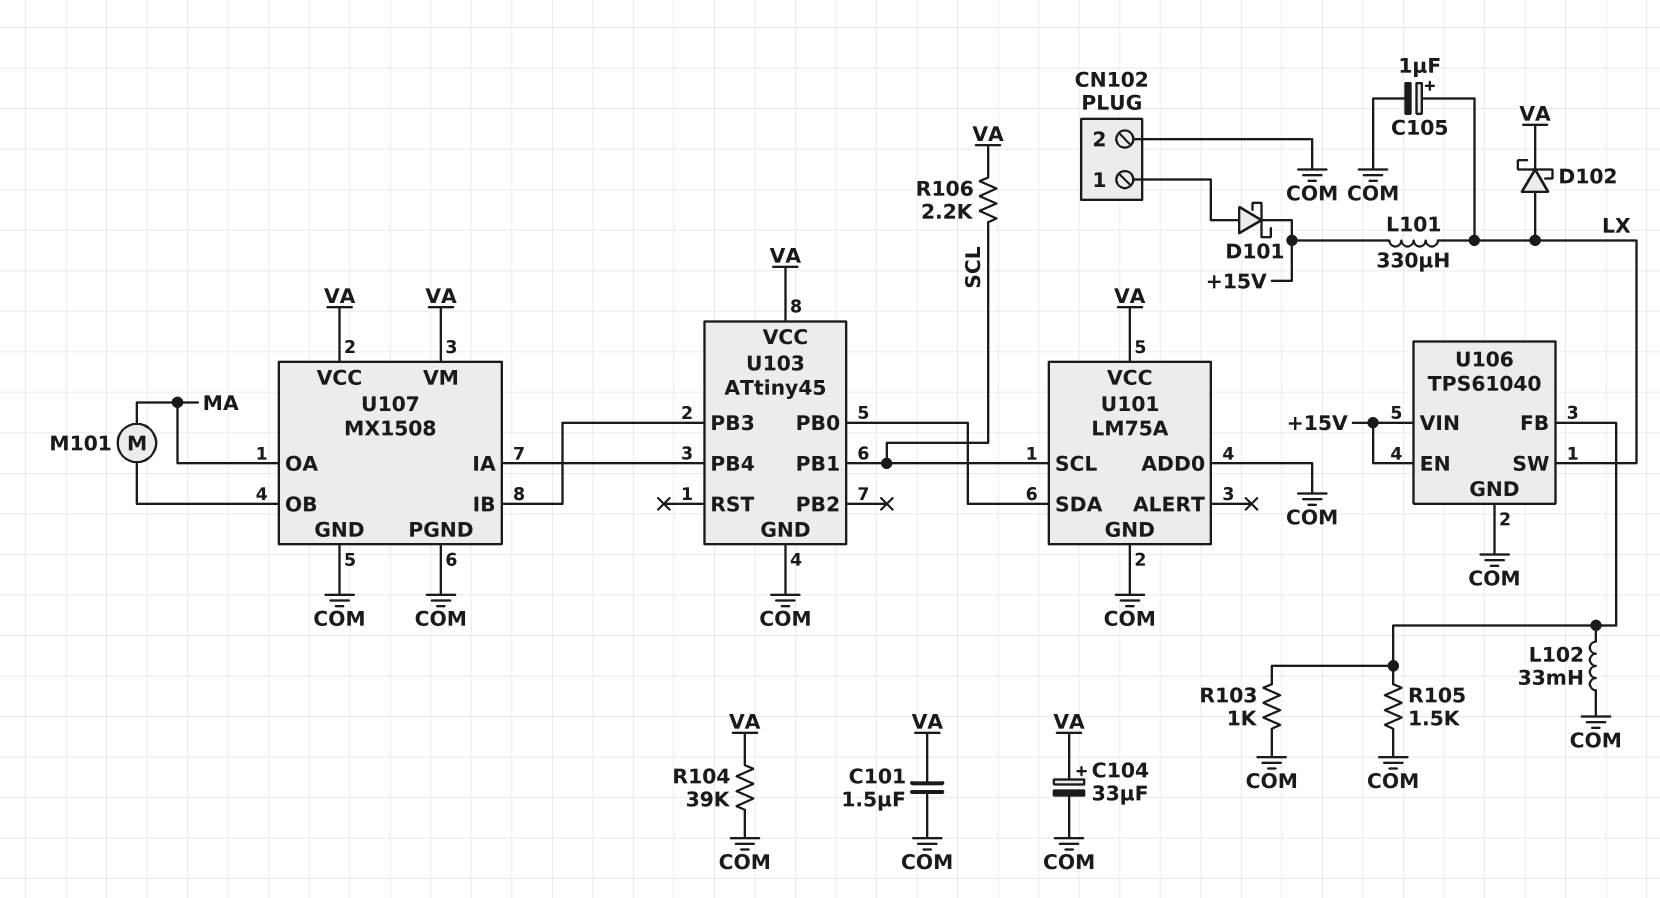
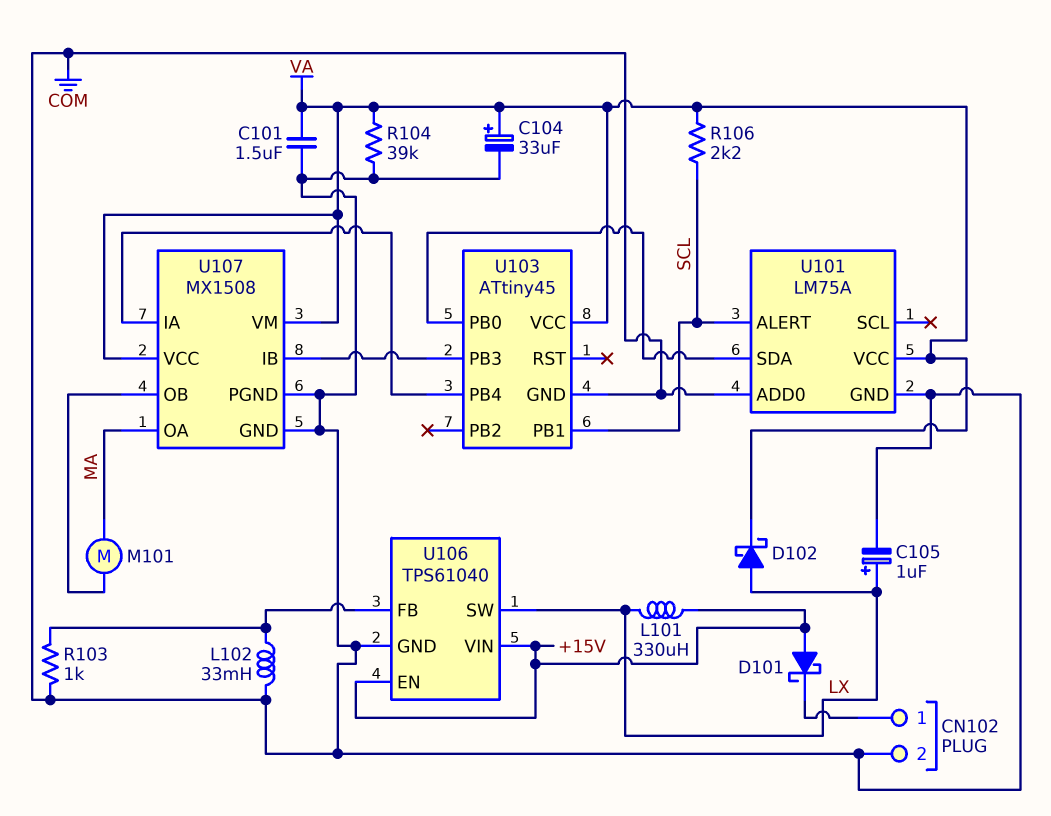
D101: schottky (A CN102/1, K +15V) -> schottky (A +15V, K CN102/1)
R105: 1.5k (COM, U106/FB) -> none
U101 pin ALERT: none -> SCL
U101 pin SCL: SCL -> none

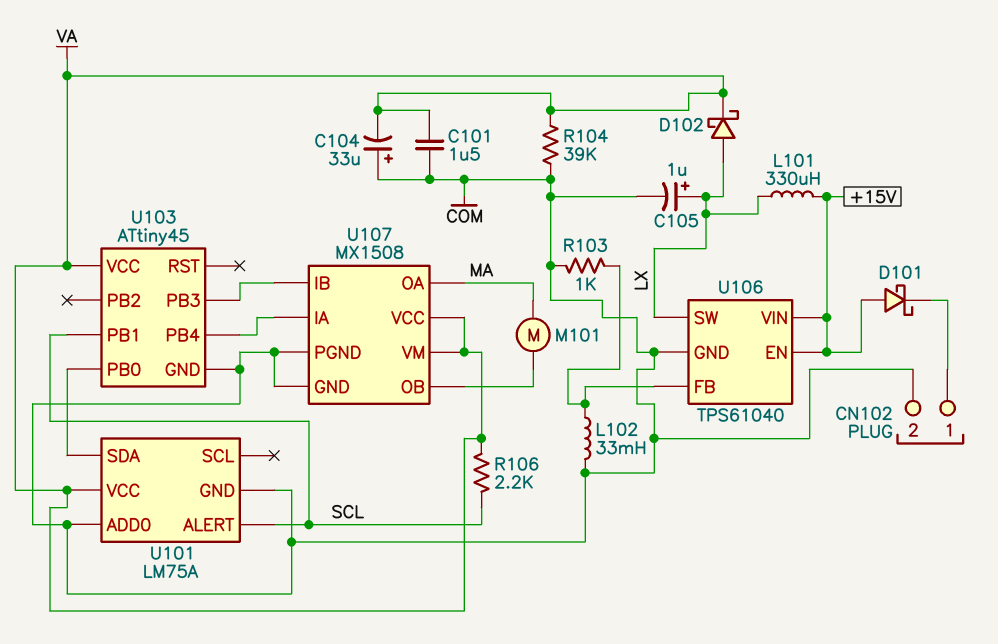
C104: 33uF (plus VA, minus COM) -> 33uF (plus COM, minus VA)

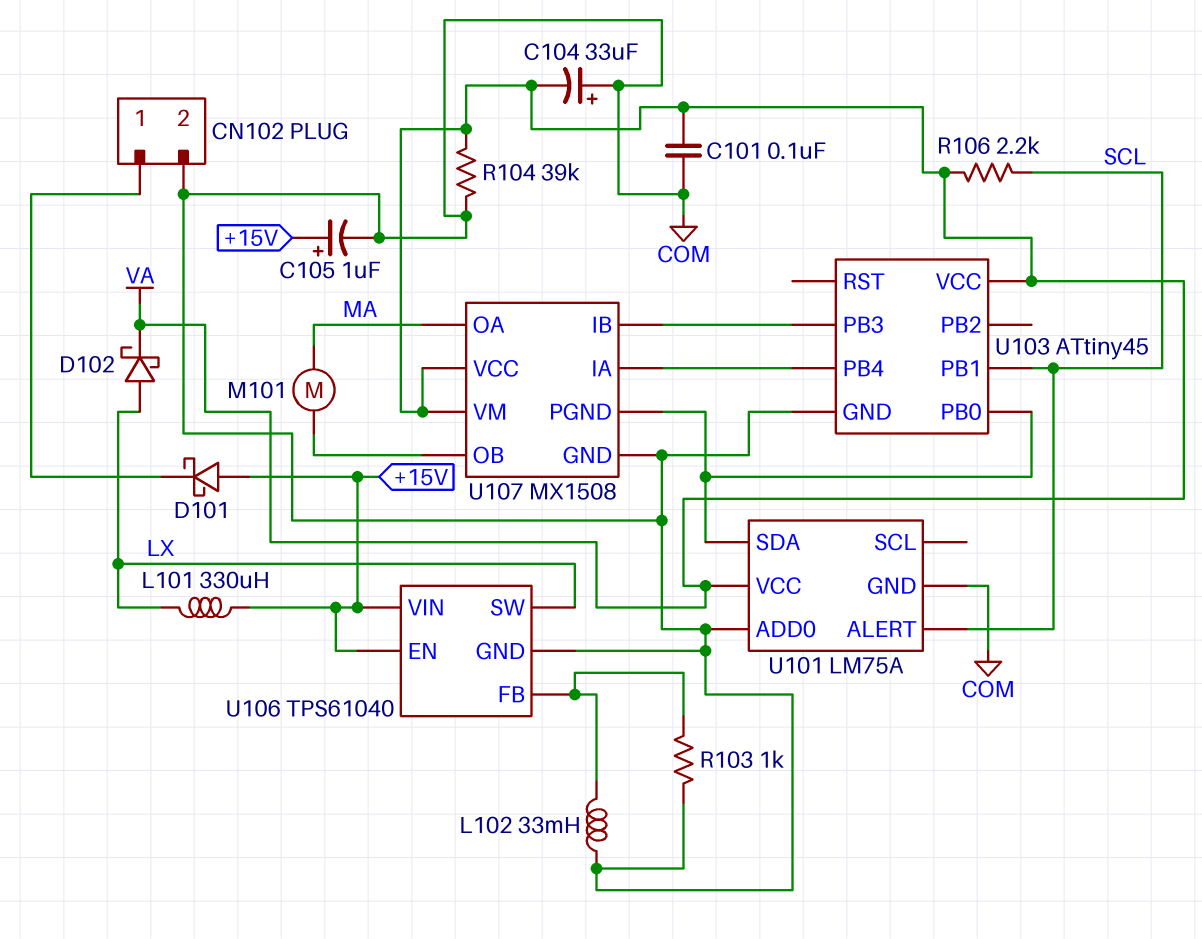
C101: 1.5uF (COM, VA) -> 100nF (COM, VA)
C105: 1uF (plus LX, minus COM) -> 1uF (plus +15V, minus COM)
U107 pin PGND: COM -> U101/SDA

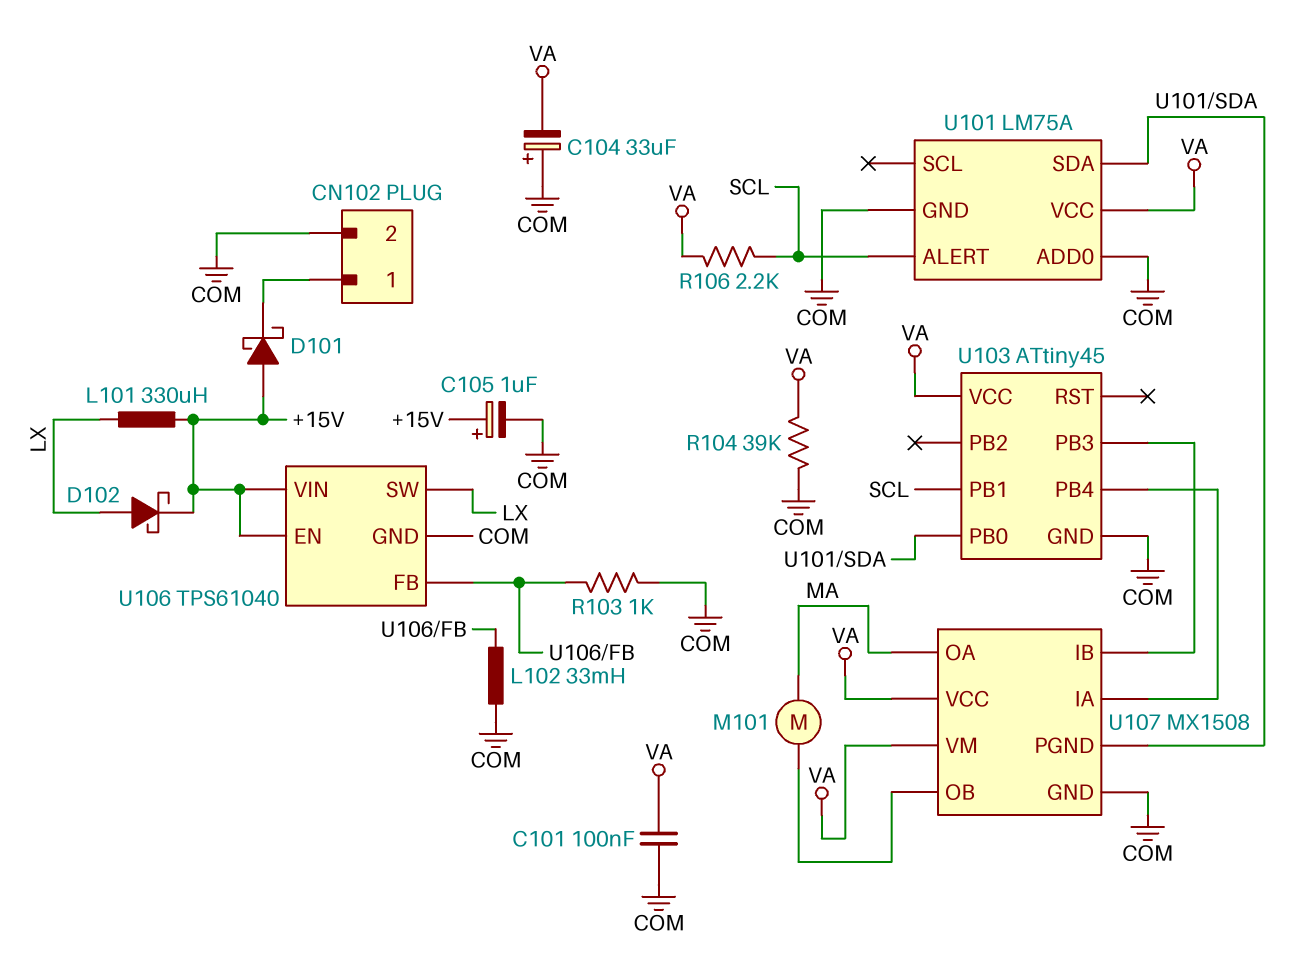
D102: schottky (A LX, K VA) -> schottky (A LX, K +15V)

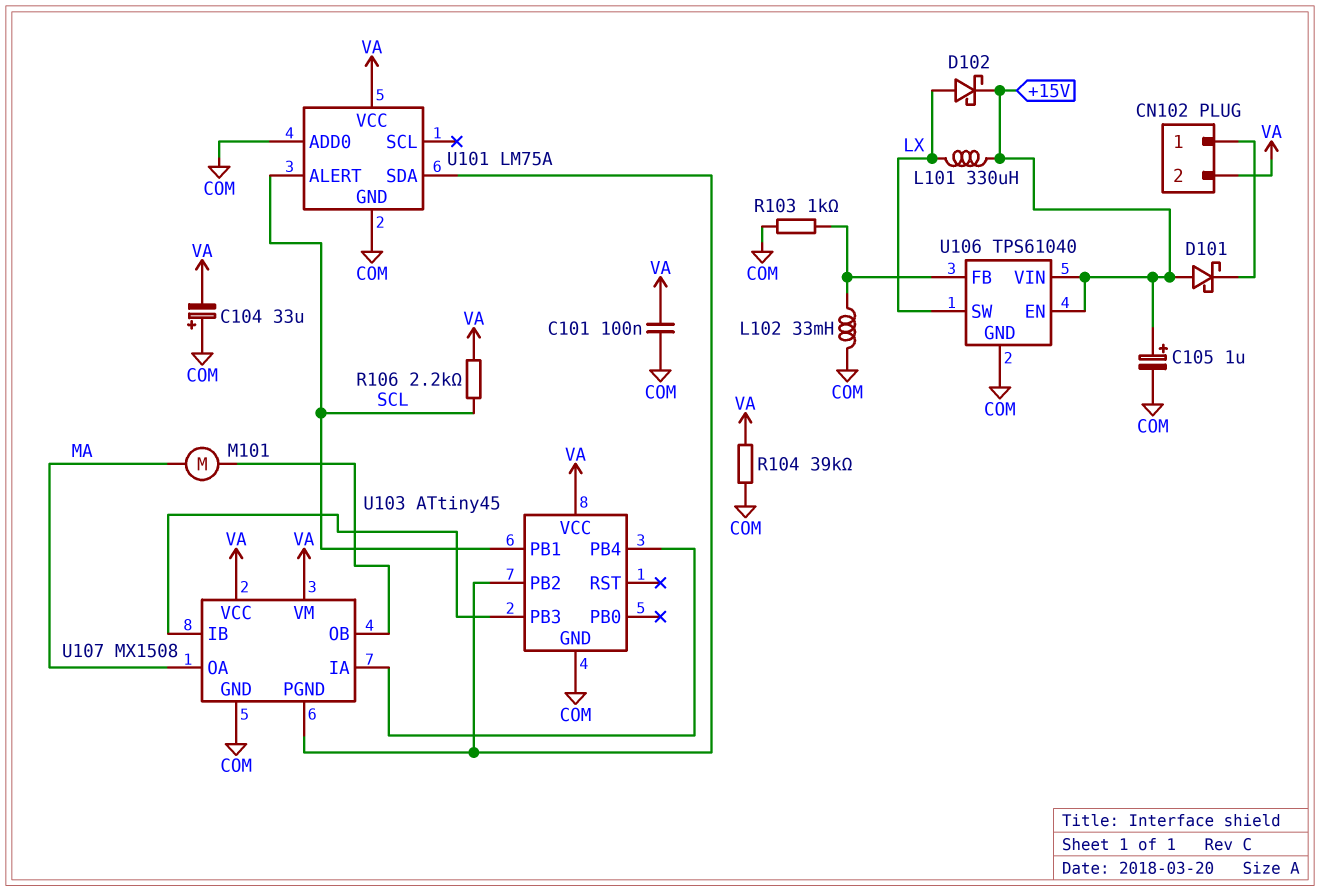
CN102 pin 2: COM -> VA
U103 pin PB0: U101/SDA -> none
U103 pin PB2: none -> U101/SDA

